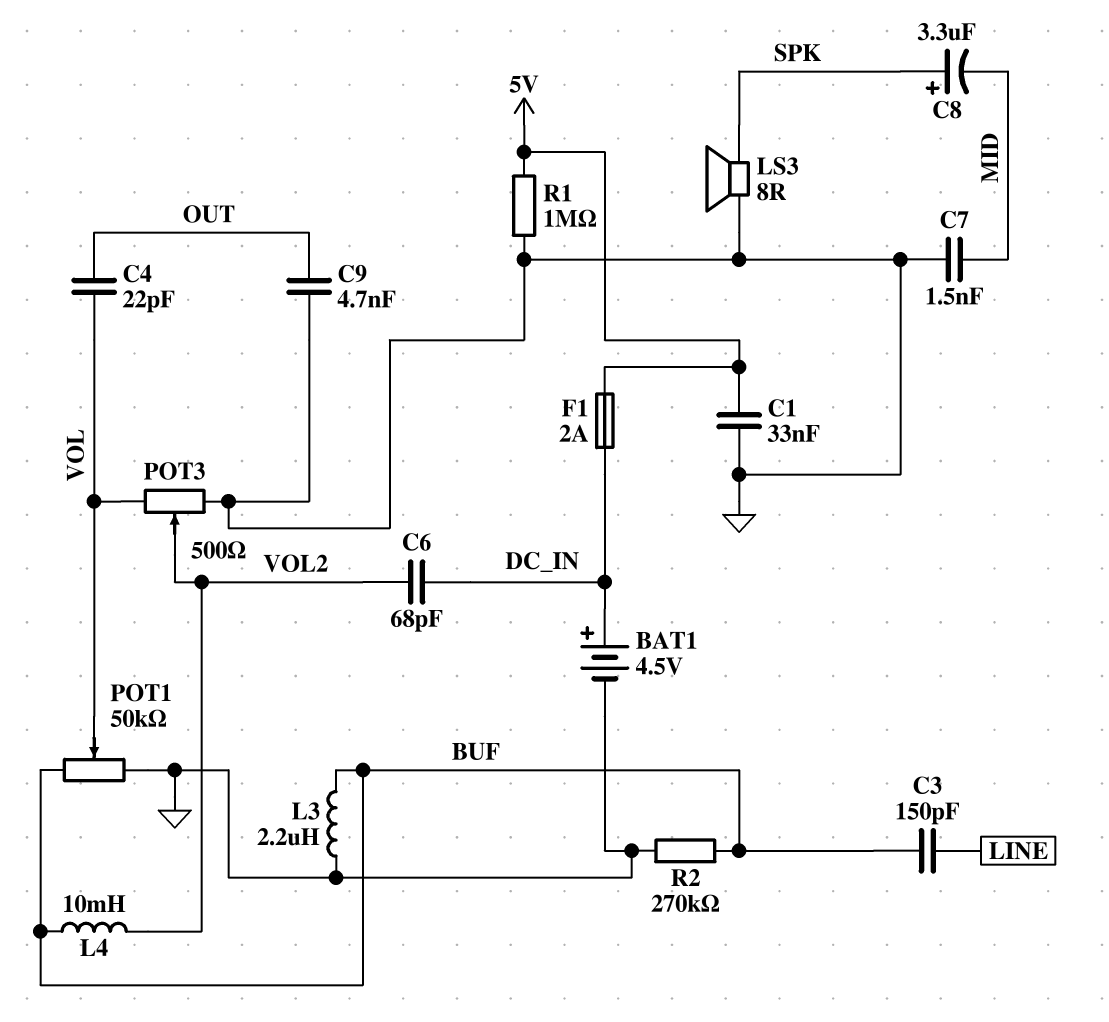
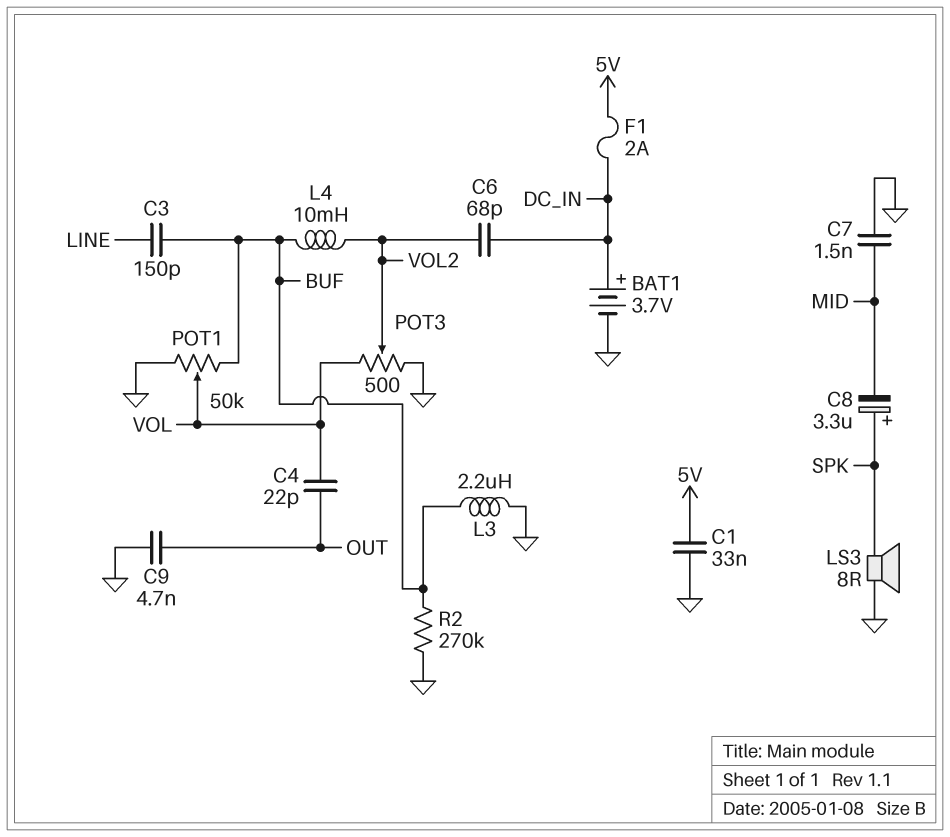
BAT1: 4.5V (plus DC_IN, minus GND) -> 3.7V (plus DC_IN, minus GND)
R1: 1M (5V, GND) -> none

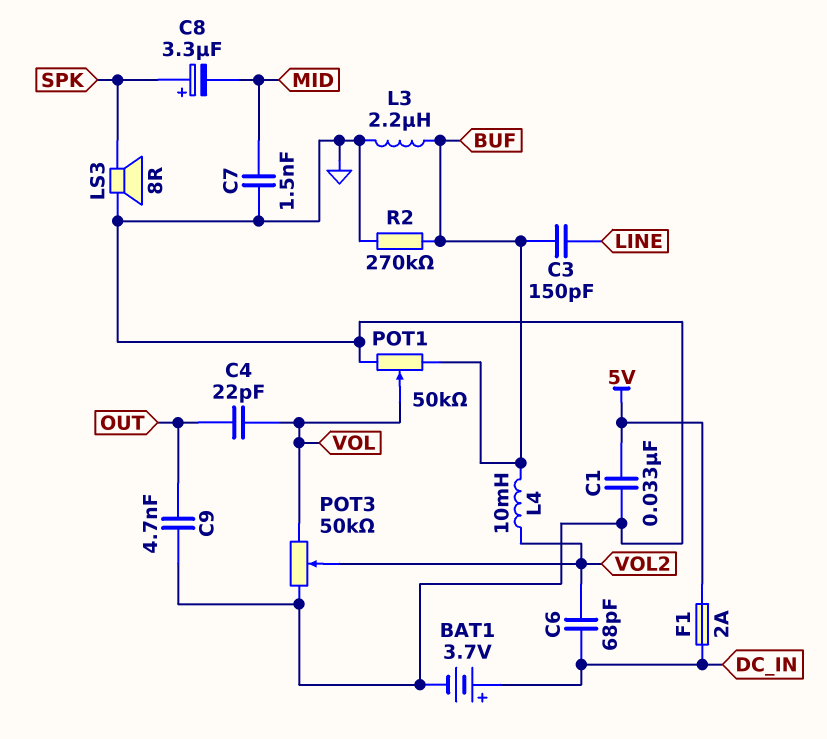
POT3: 500 (GND, VOL, wiper VOL2) -> 50k (GND, VOL, wiper VOL2)

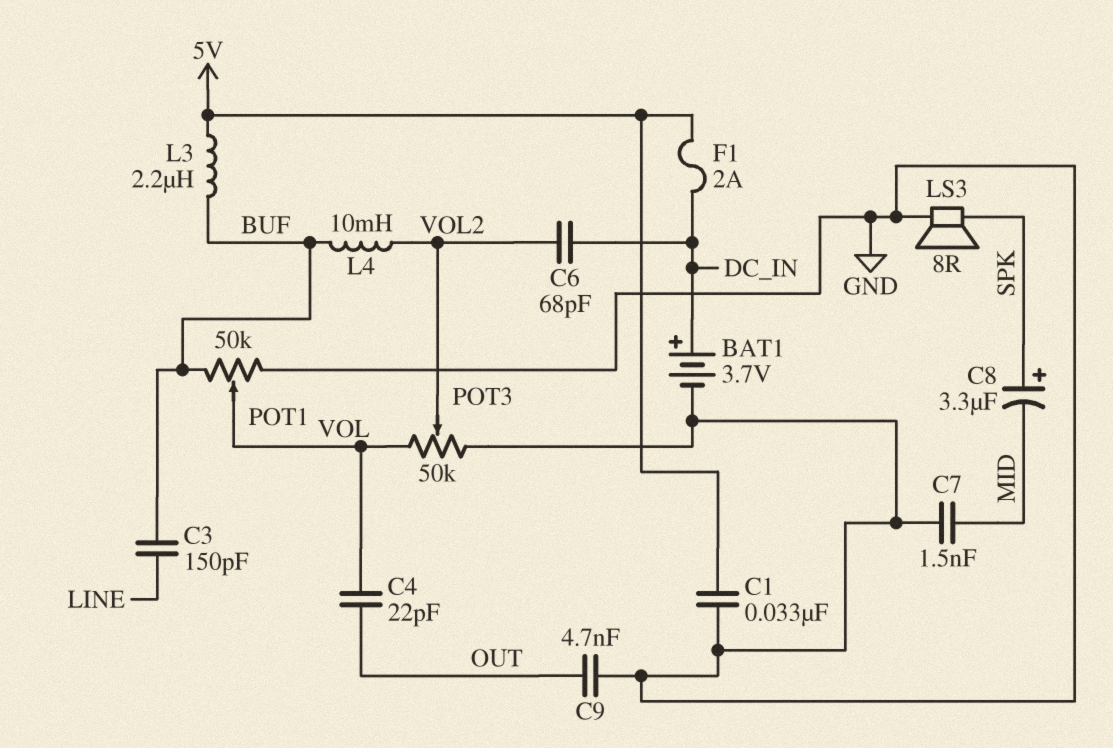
L3: 2.2uH (BUF, GND) -> 2.2uH (5V, BUF)
R2: 270k (BUF, GND) -> none

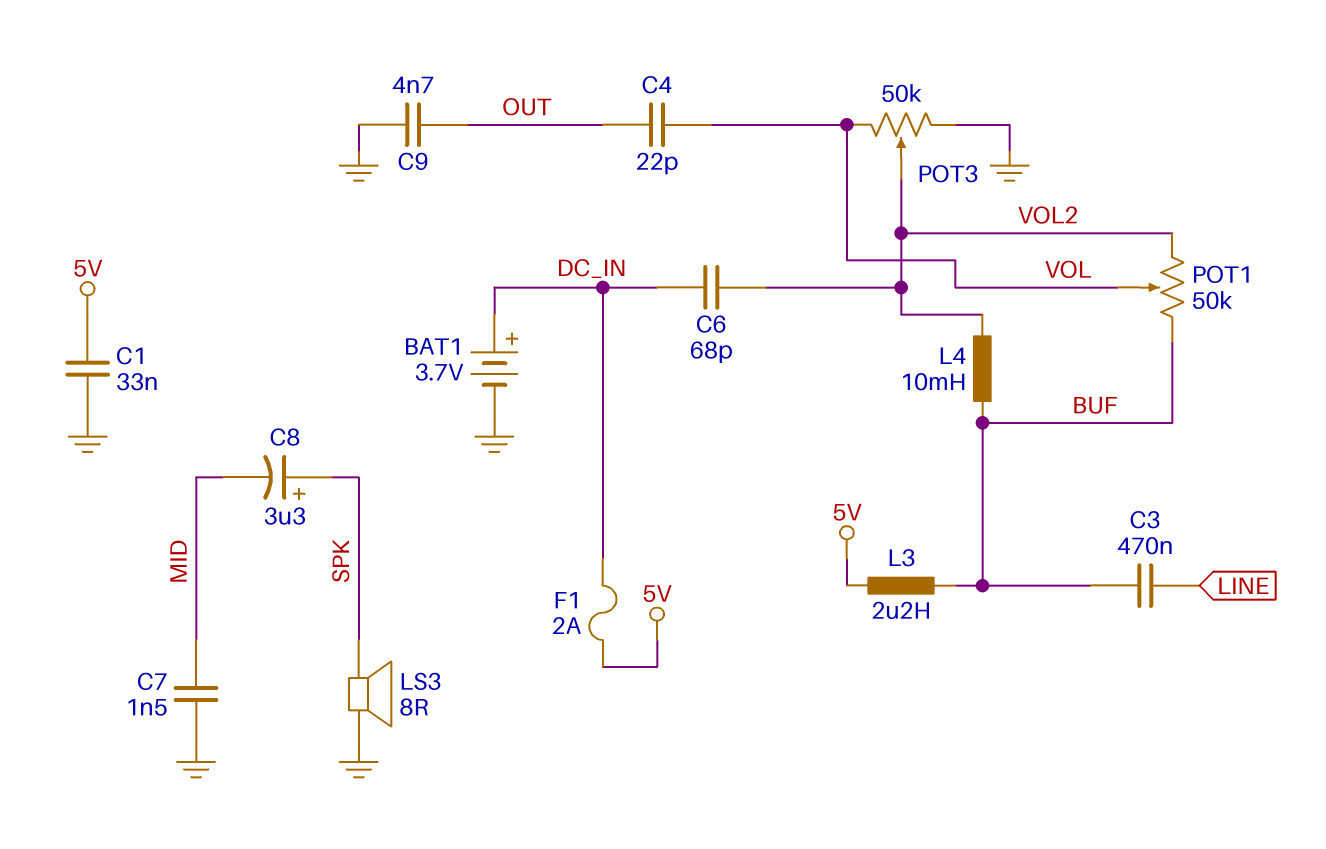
C3: 150pF (BUF, LINE) -> 470nF (BUF, LINE)
POT1: 50k (BUF, GND, wiper VOL) -> 50k (BUF, VOL2, wiper VOL)

